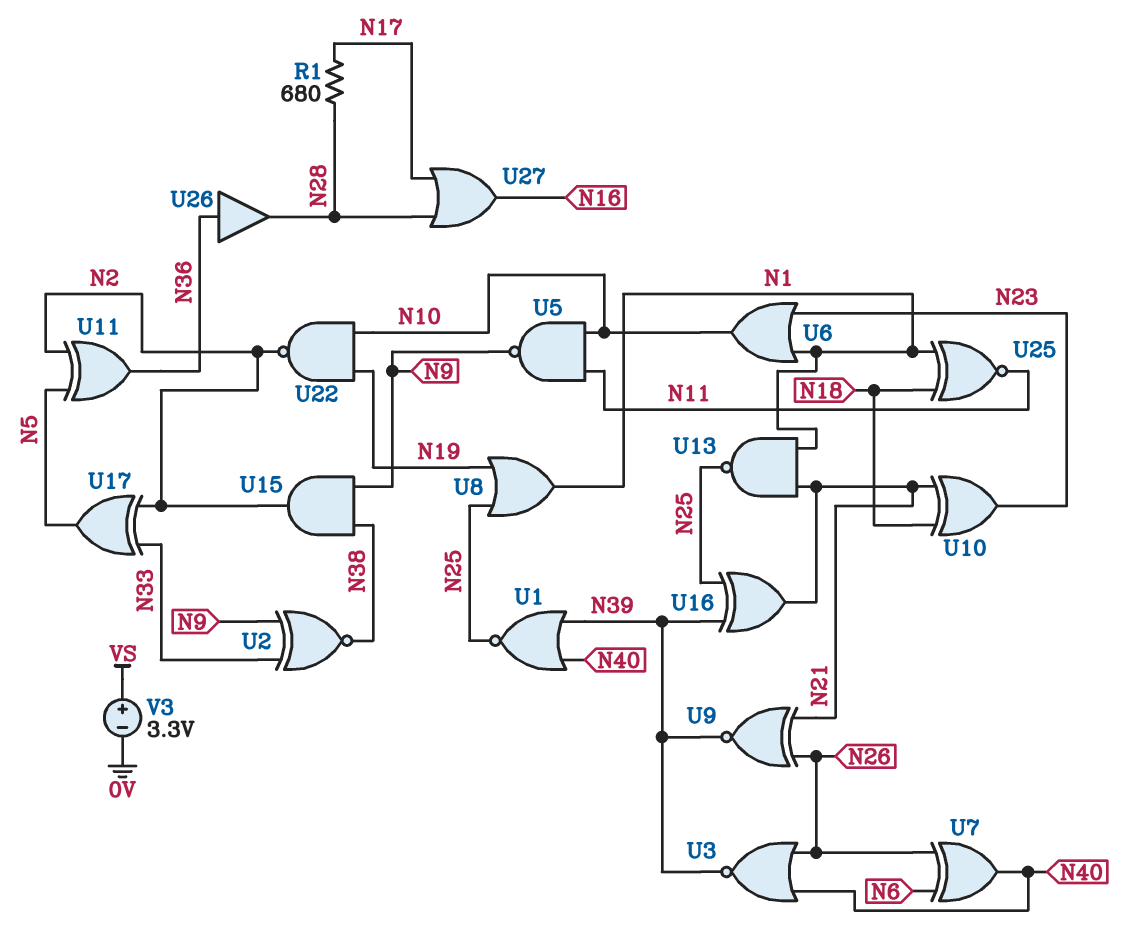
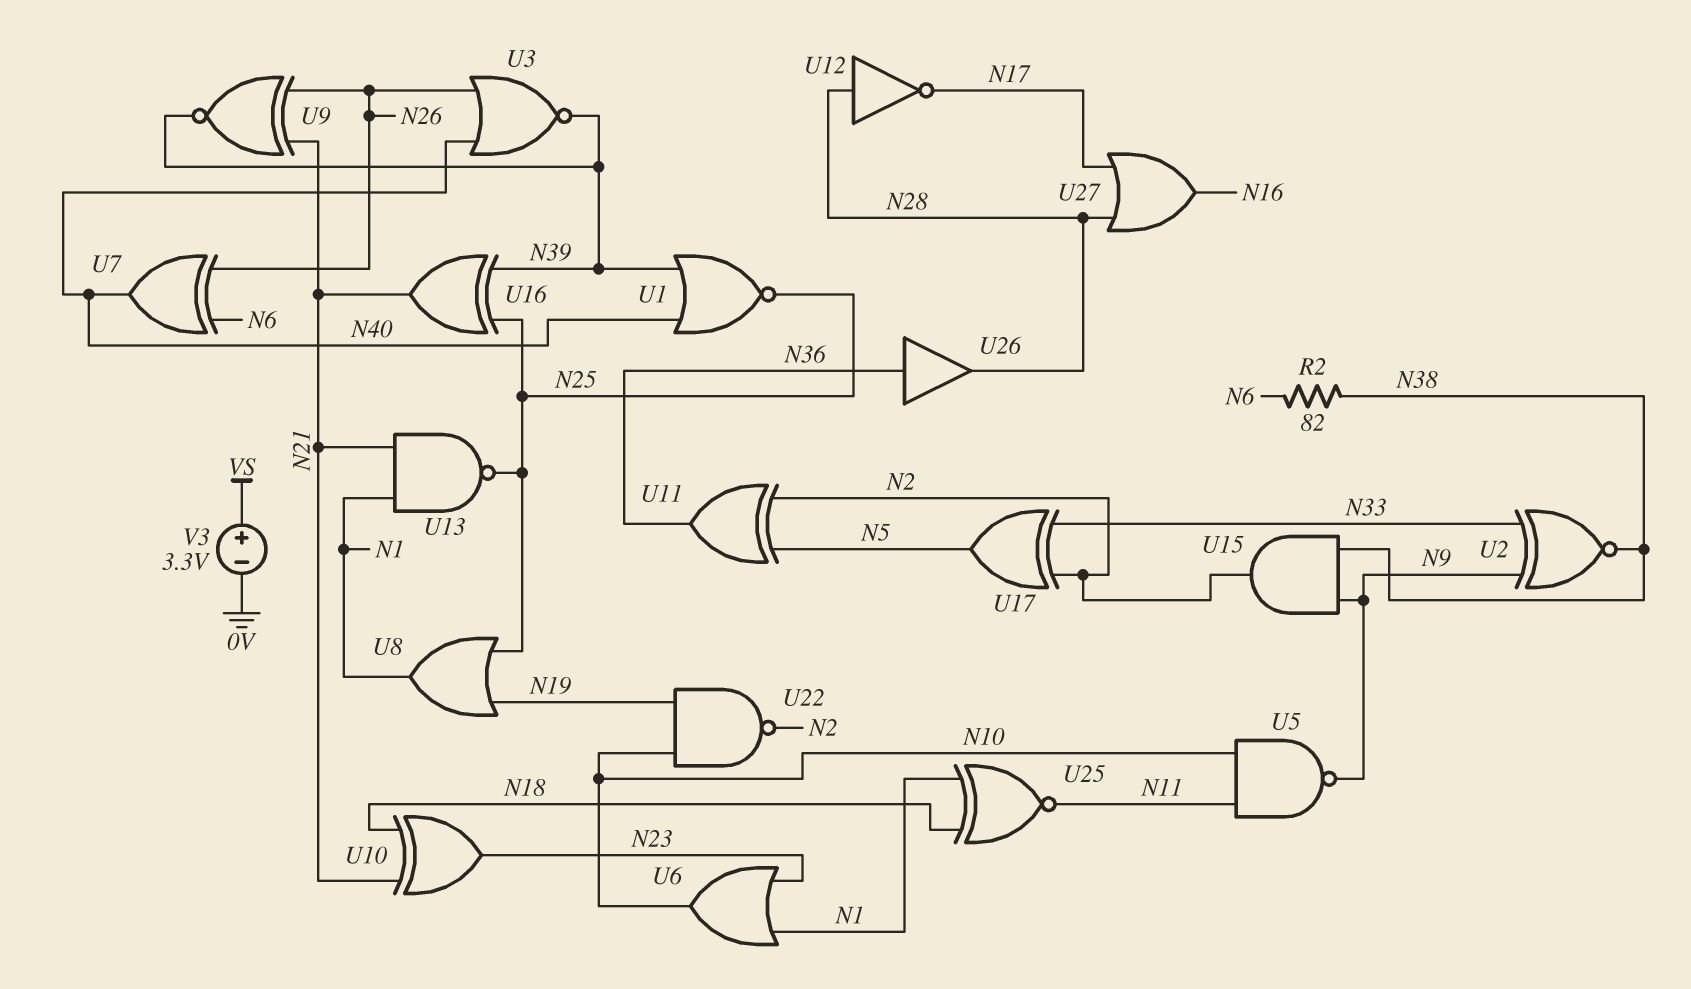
R1: 680 (N17, N28) -> none
R2: none -> 82 (N6, N38)
U12: none -> NOT (in N28, out N17)

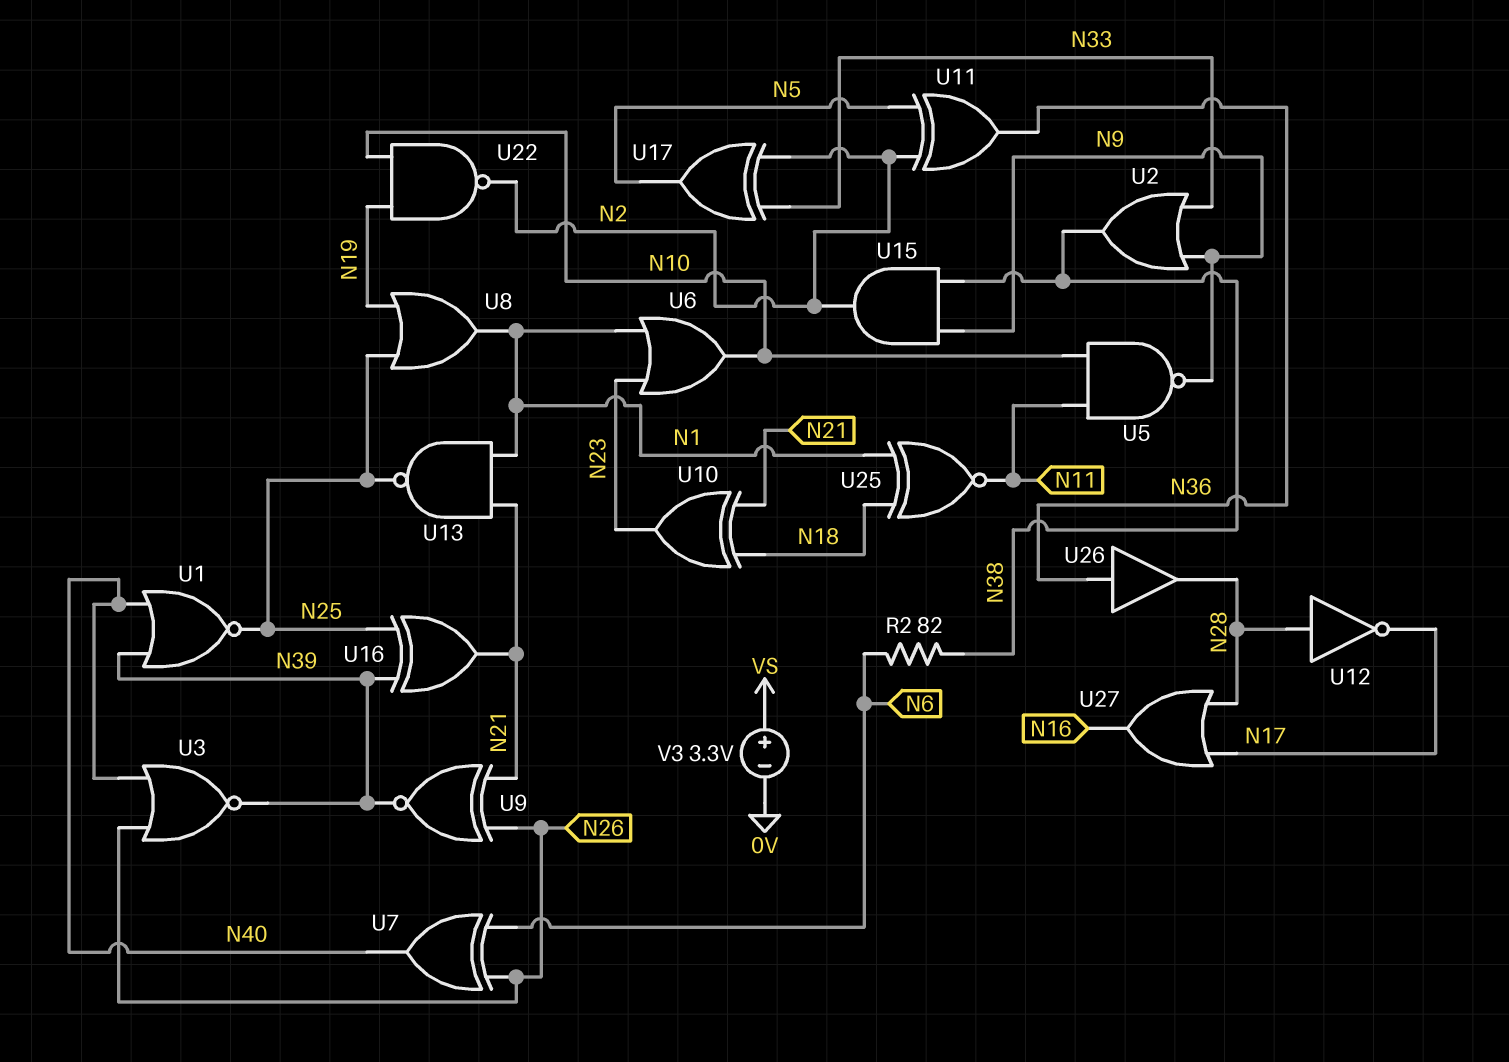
U2: XNOR (in N9, in N33, out N38) -> OR (in N9, in N33, out N38)

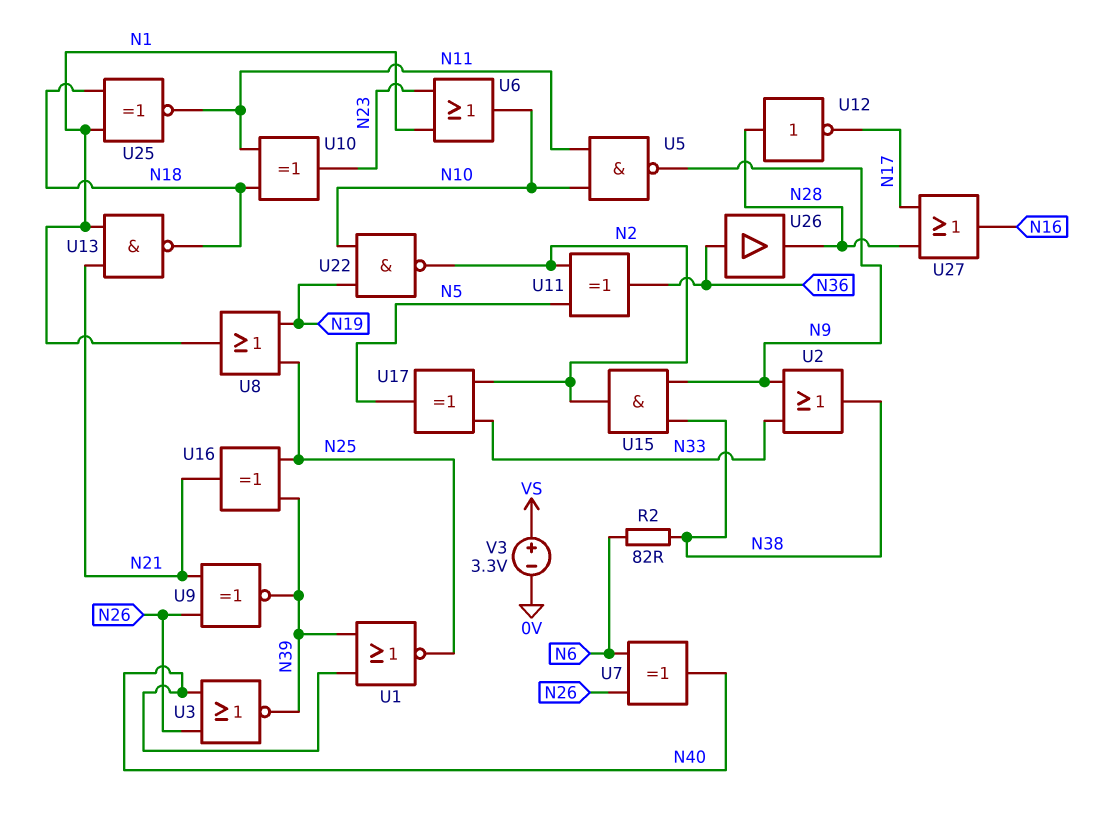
U10: XOR (in N18, in N21, out N23) -> XOR (in N11, in N18, out N23)
U13: NAND (in N1, in N21, out N25) -> NAND (in N1, in N21, out N18)

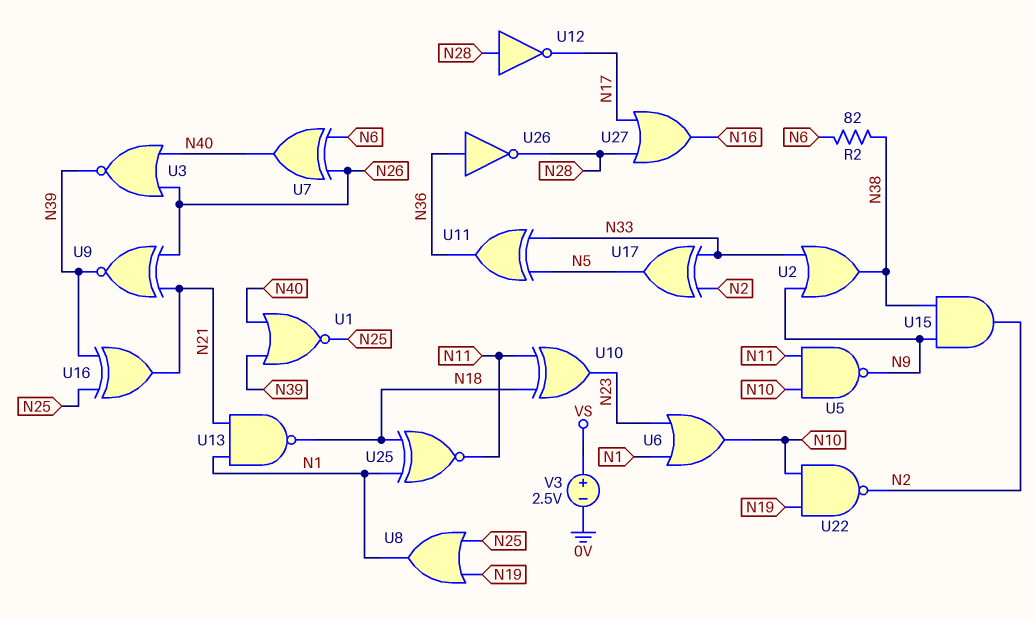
U11: XOR (in N2, in N5, out N36) -> XOR (in N5, in N33, out N36)
U26: buffer (in N36, out N28) -> NOT (in N36, out N28)
V3: 3.3V (plus VS, minus 0V) -> 2.5V (plus VS, minus 0V)

